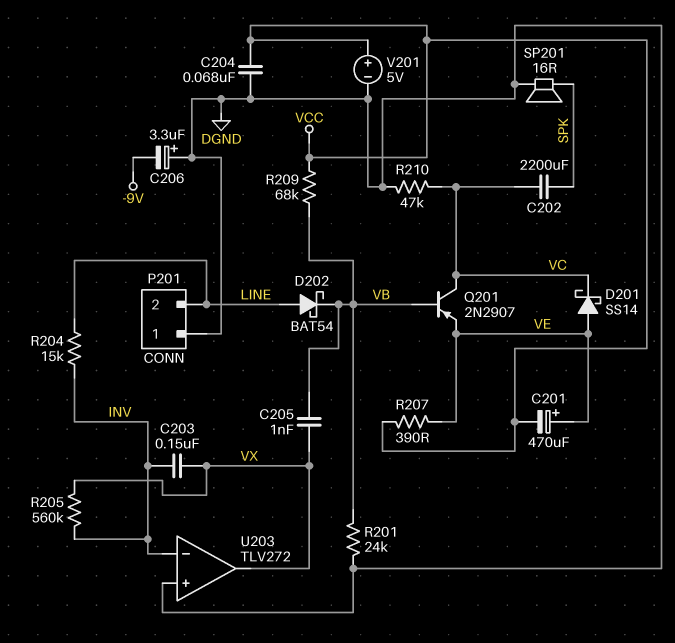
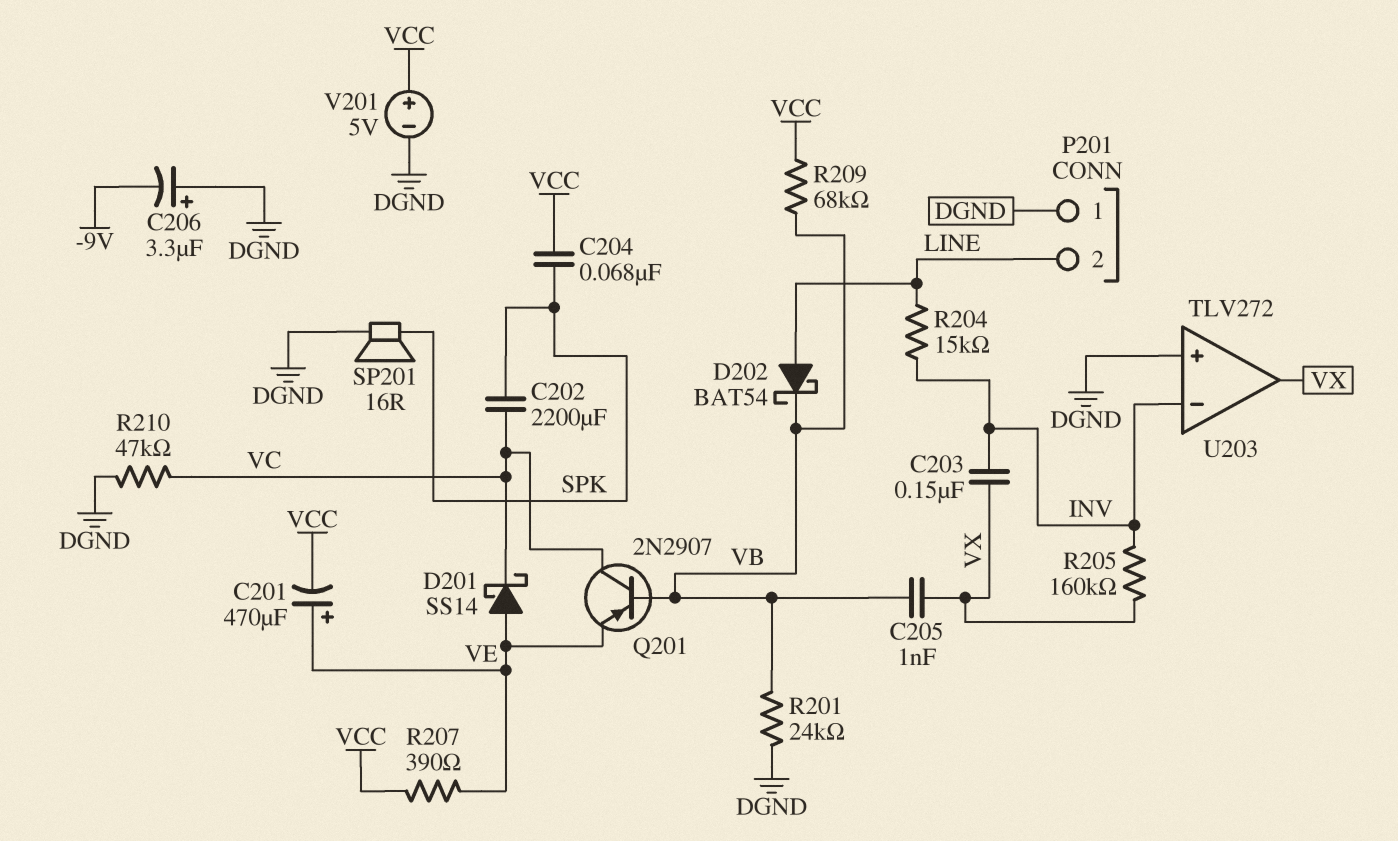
C204: 68nF (DGND, VCC) -> 68nF (SPK, VCC)
R205: 560k (INV, VX) -> 160k (INV, VX)

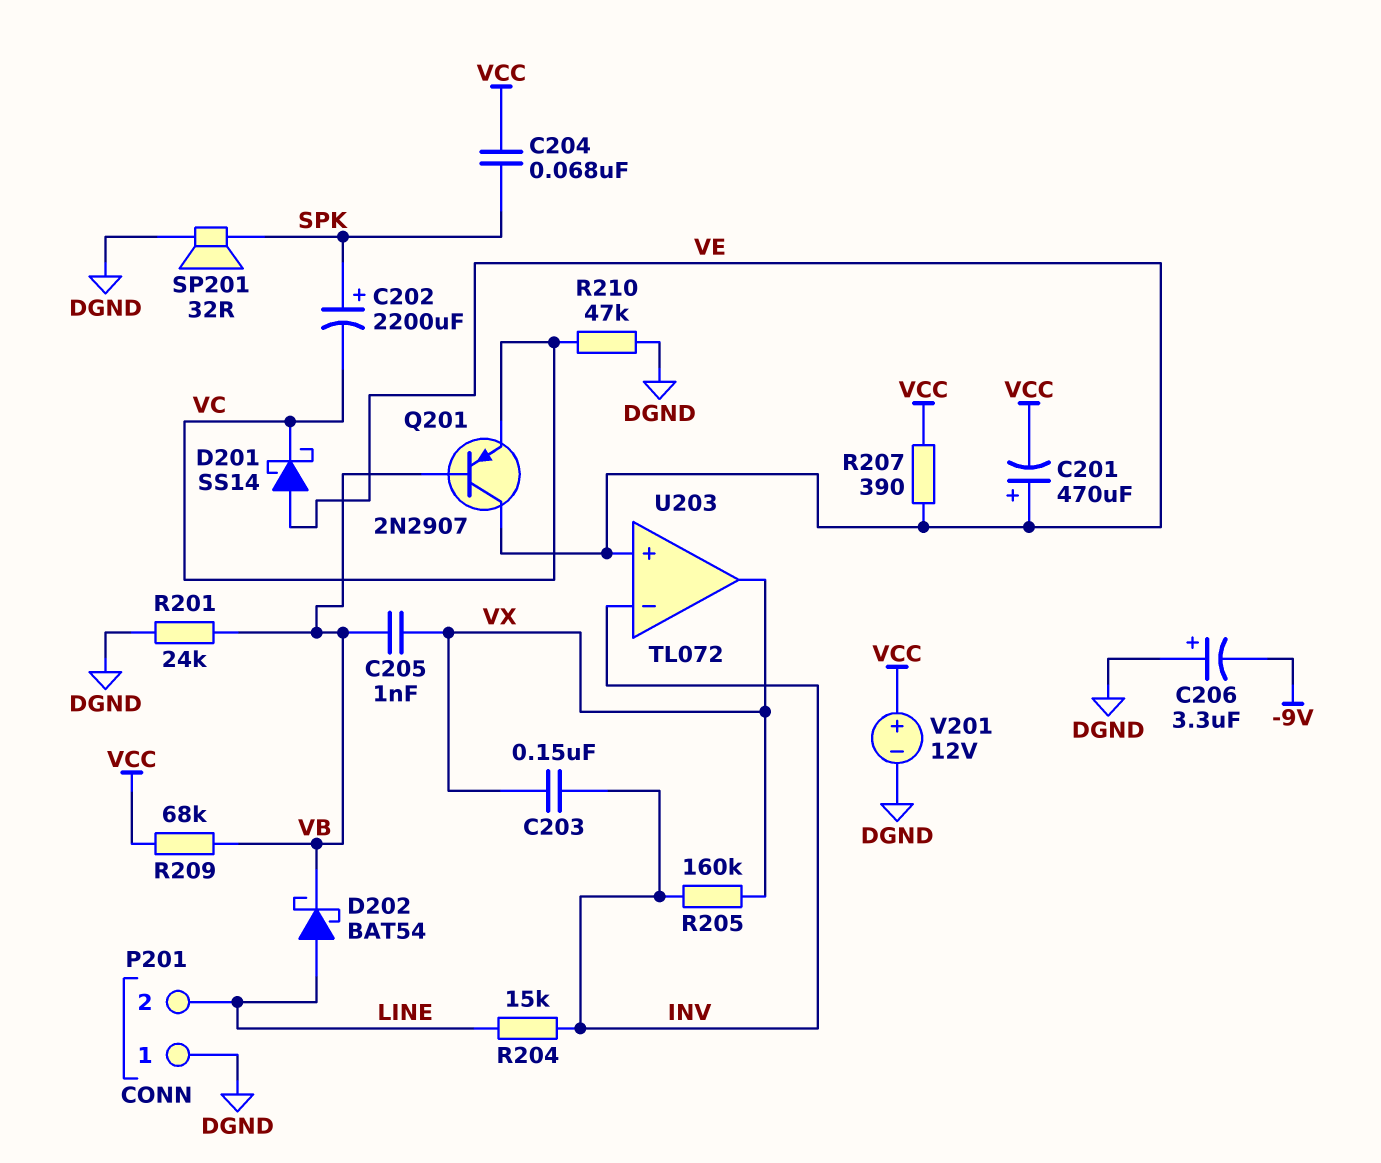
C202: 2200uF (SPK, VC) -> 2200uF (plus SPK, minus VC)
Q201: PNP 2N2907 (B VB, C VC, E VE) -> PNP 2N2907 (B VB, C VE, E VC)
SP201: speaker 16R (DGND, SPK) -> speaker 32R (DGND, SPK)
U203: TLV272 -> TL072
U203 pin in+: DGND -> VE
V201: 5V (plus VCC, minus DGND) -> 12V (plus VCC, minus DGND)

